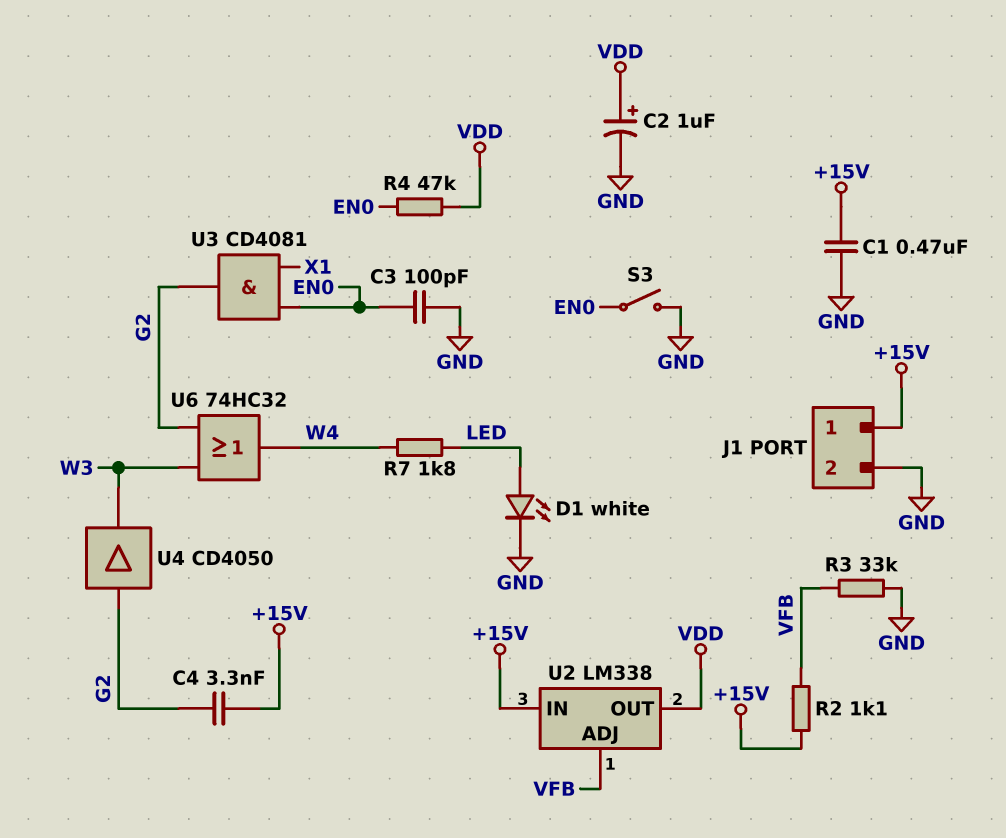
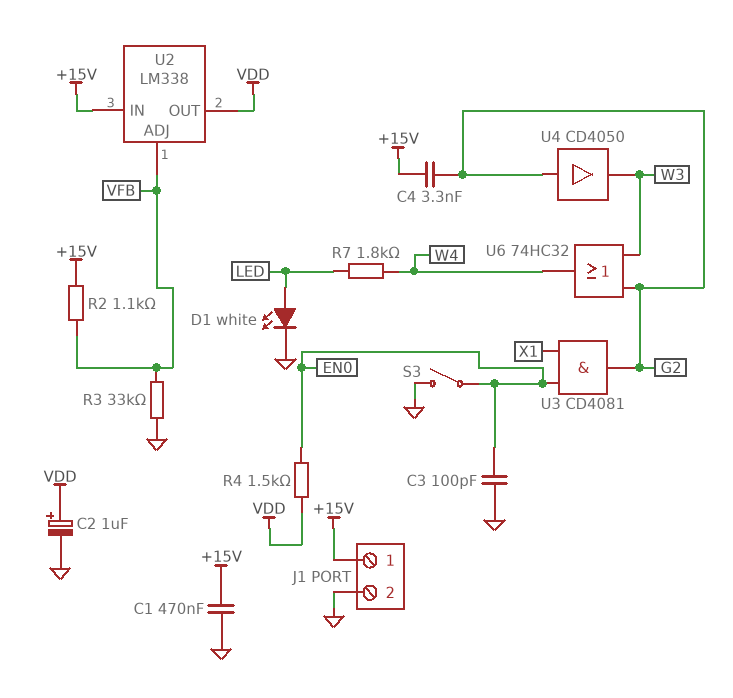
R4: 47k (EN0, VDD) -> 1.5k (EN0, VDD)

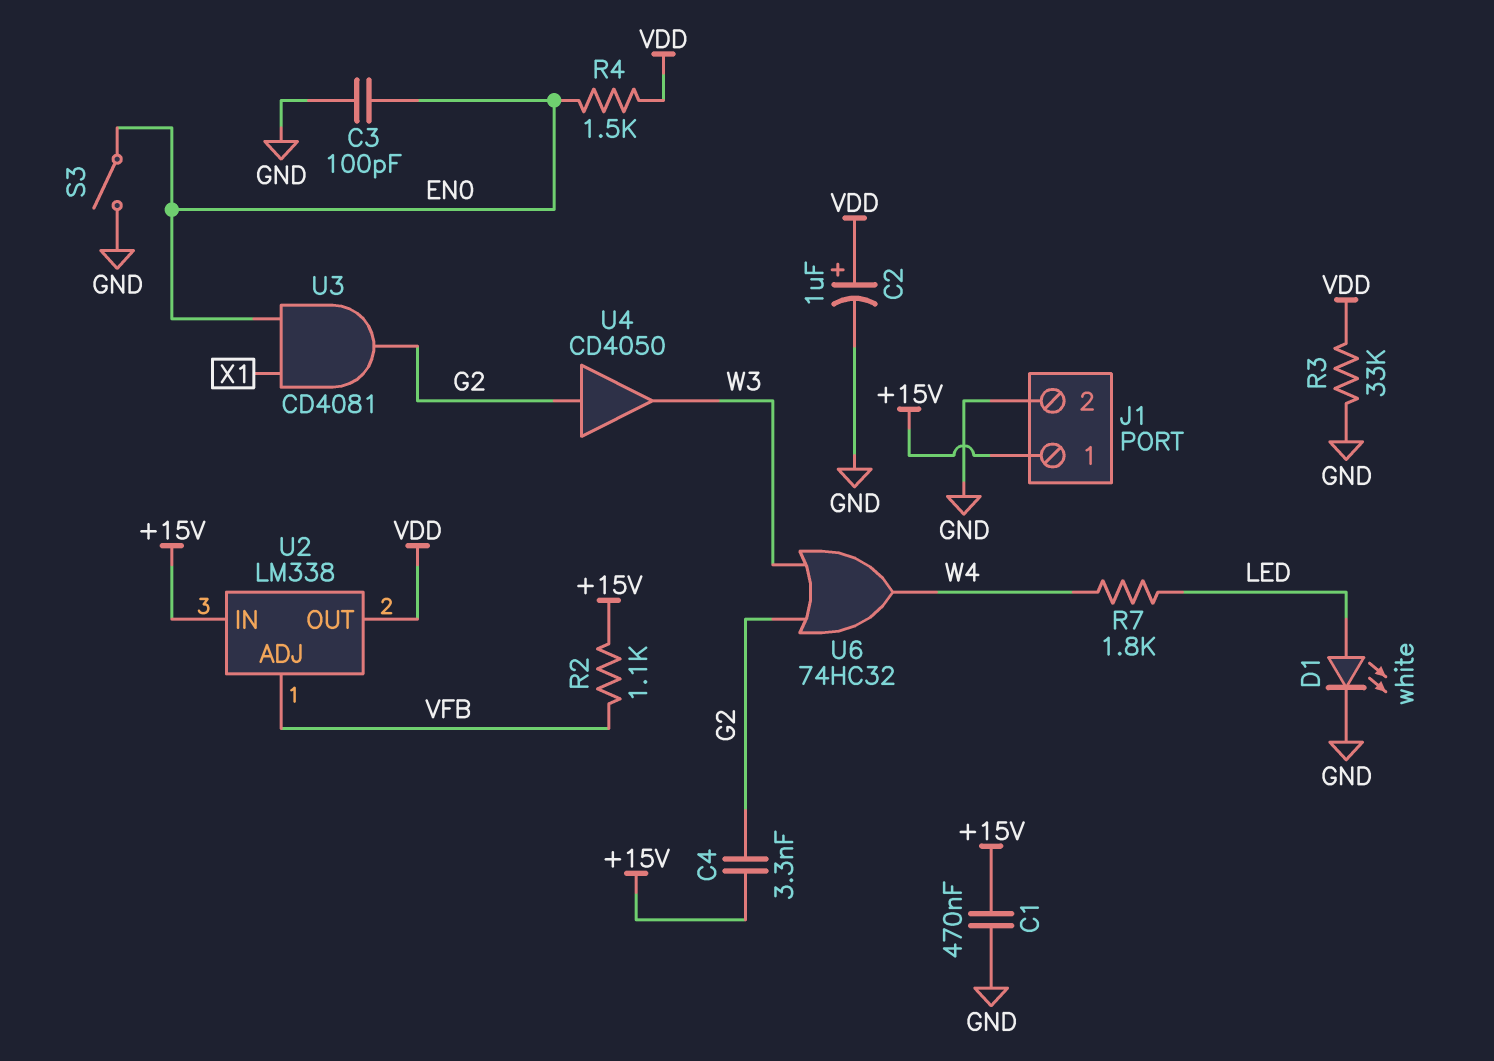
R3: 33k (GND, VFB) -> 33k (GND, VDD)

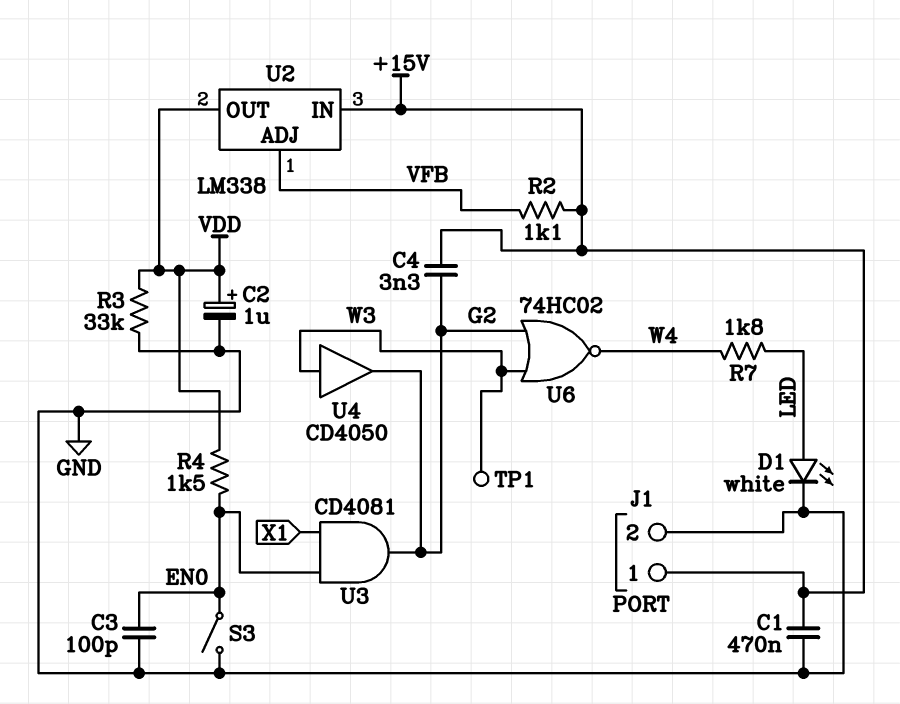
TP1: none -> test point (W3)
U4: buffer CD4050 (in G2, out W3) -> buffer CD4050 (in W3, out G2)
U6: OR 74HC32 (in G2, in W3, out W4) -> NOR 74HC02 (in G2, in W3, out W4)

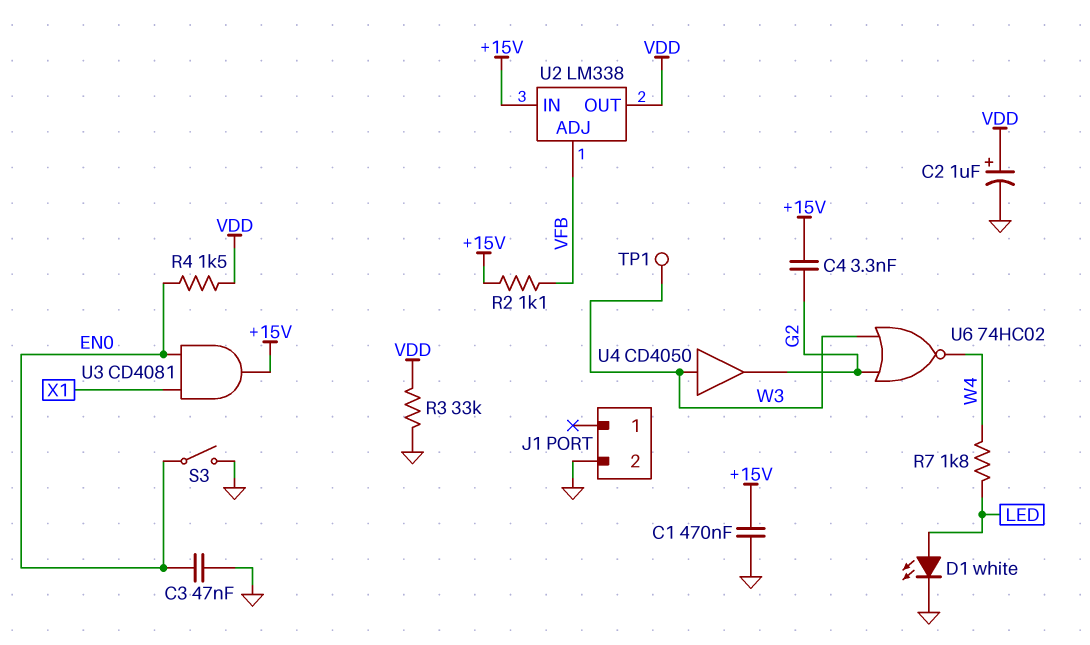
C3: 100pF (EN0, GND) -> 47nF (EN0, GND)
J1 pin 1: +15V -> none
U3: AND CD4081 (in EN0, in X1, out G2) -> AND CD4081 (in EN0, in X1, out +15V)

